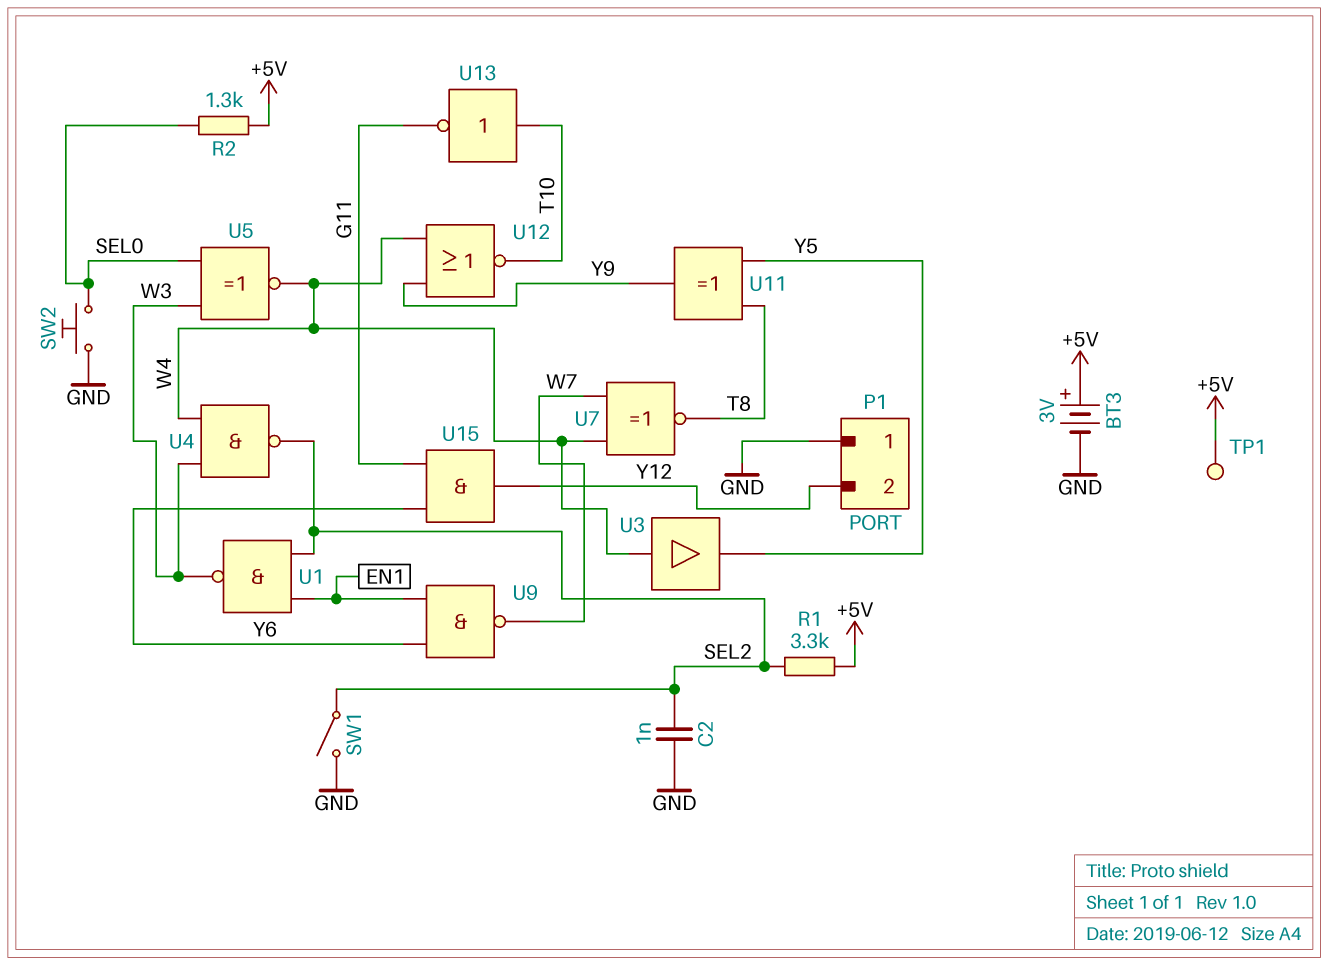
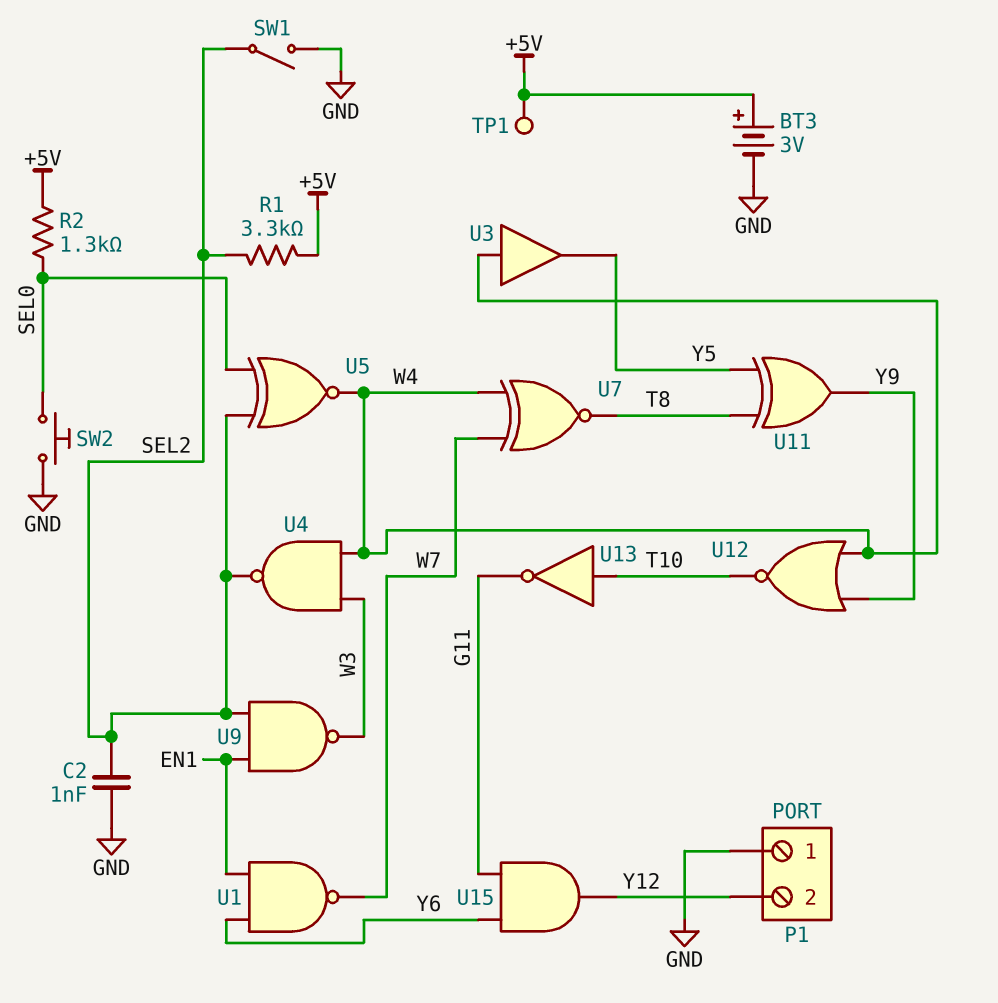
U1: NAND (in EN1, in SEL2, out W3) -> NAND (in EN1, in Y6, out W7)
U5: XNOR (in SEL0, in W3, out W4) -> XNOR (in SEL0, in SEL2, out W4)
U9: NAND (in EN1, in Y6, out W7) -> NAND (in EN1, in SEL2, out W3)

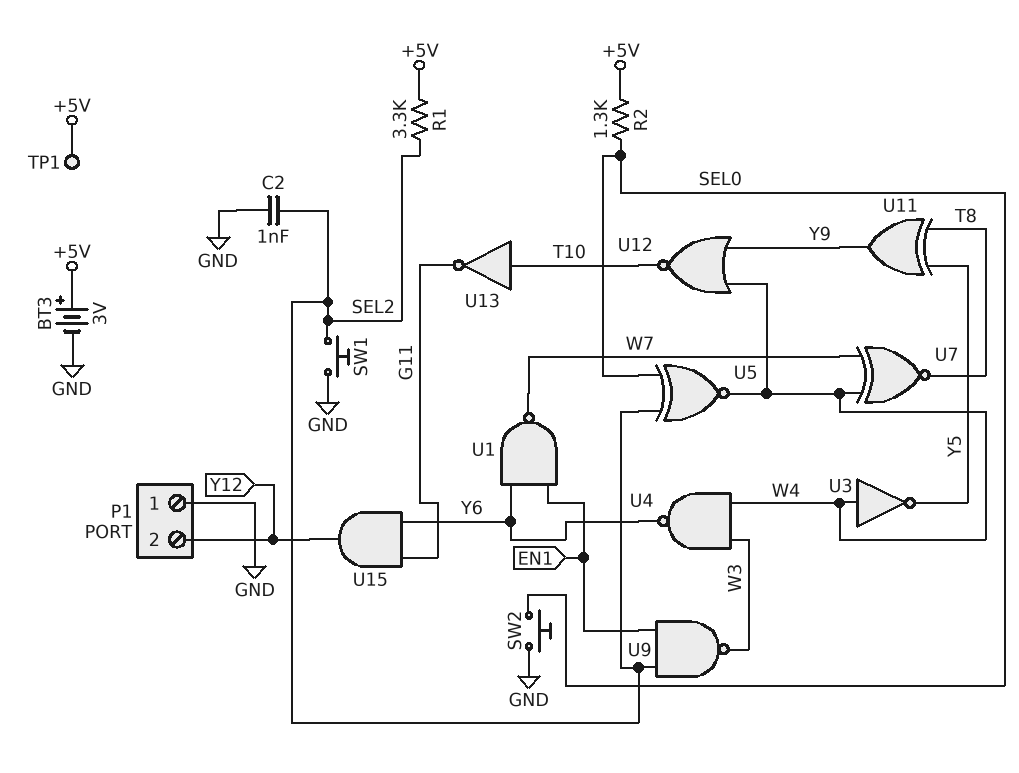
SW1: switch (GND, SEL2) -> button (GND, SEL2)
U3: buffer (in W4, out Y5) -> NOT (in W4, out Y5)
U4: NAND (in W3, in W4, out SEL2) -> NAND (in W3, in W4, out Y6)

